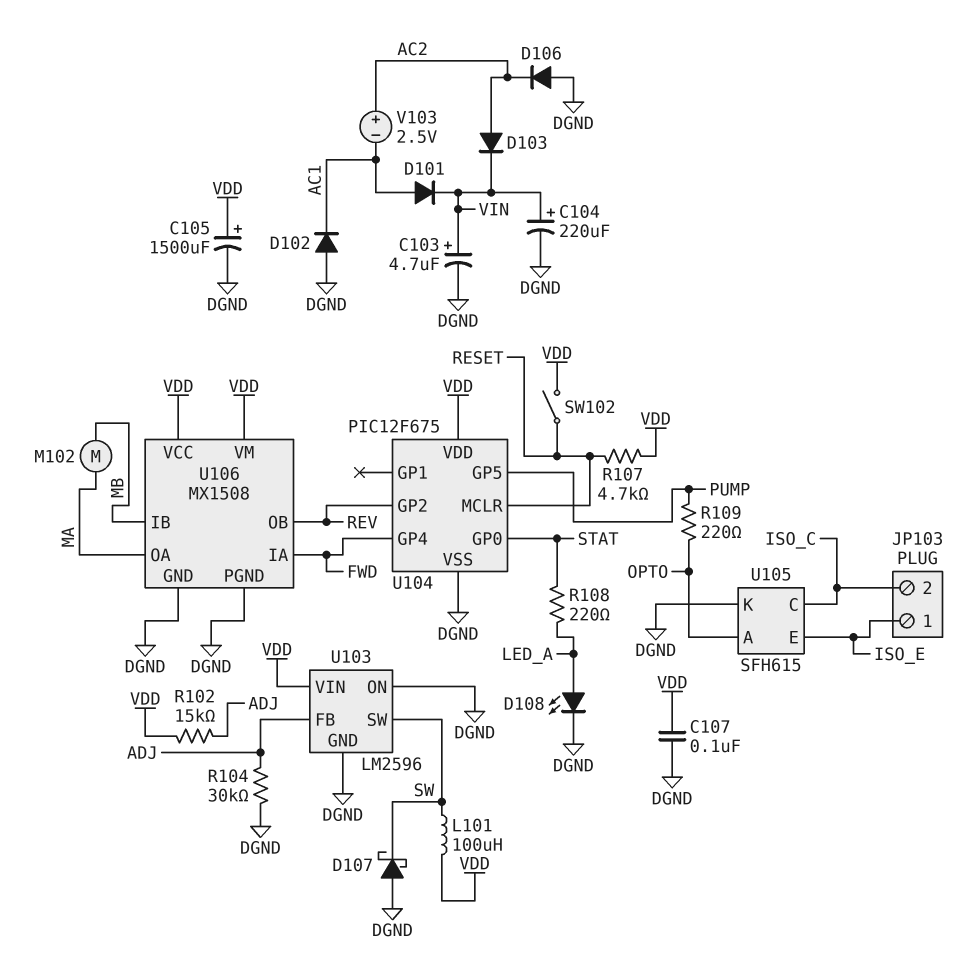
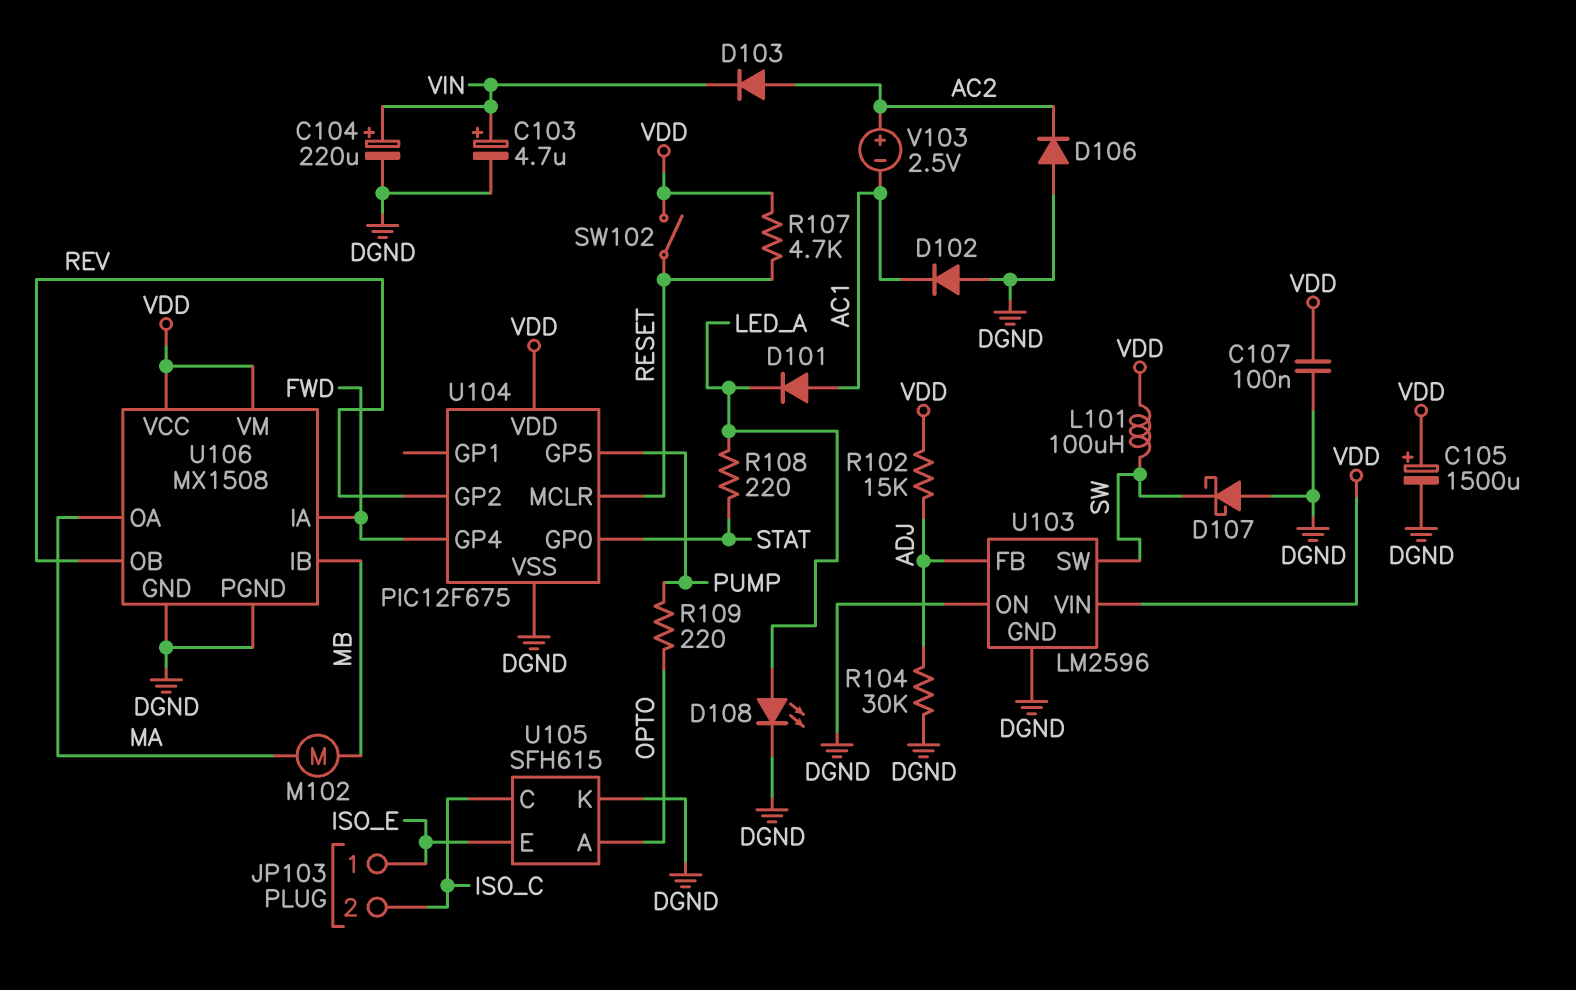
D101: diode (A AC1, K VIN) -> diode (A AC1, K LED_A)

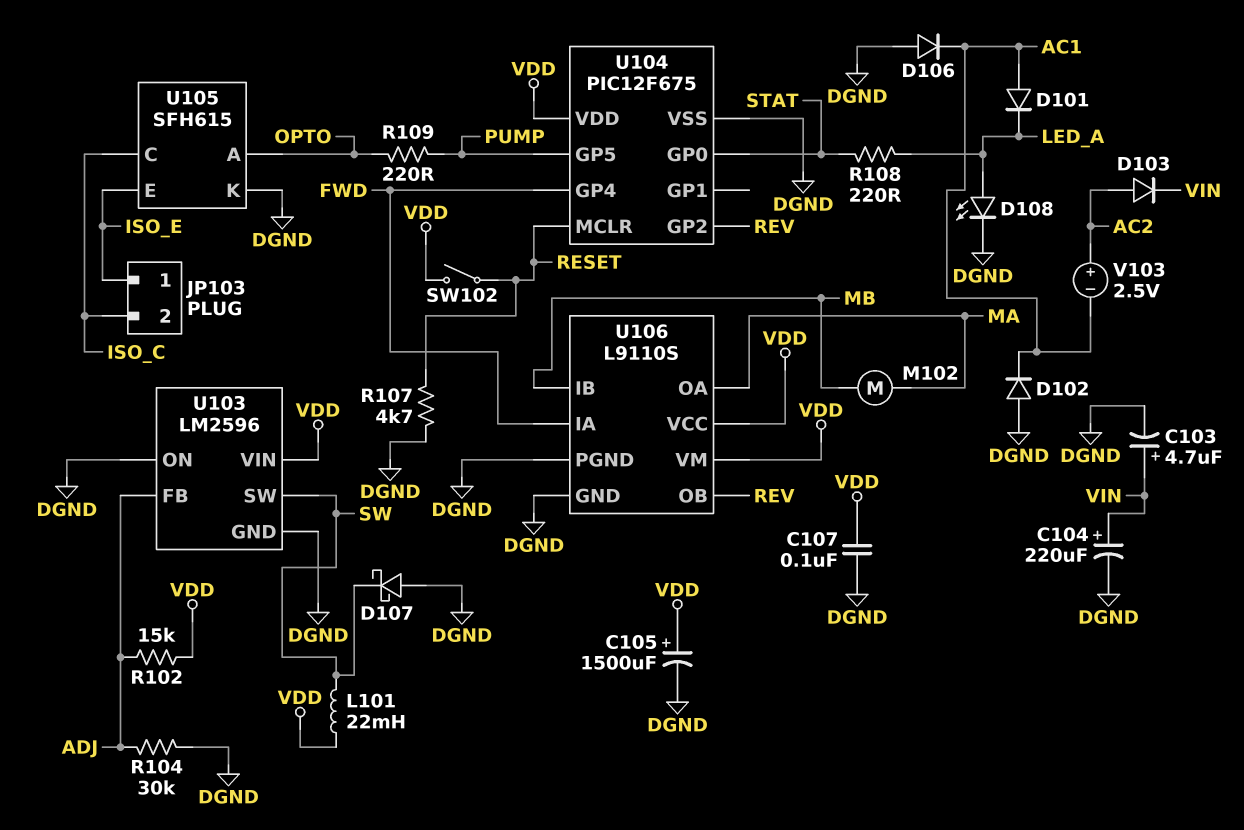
D106: diode (A DGND, K AC2) -> diode (A DGND, K AC1)
L101: 100uH (SW, VDD) -> 22mH (SW, VDD)
R107: 4.7k (RESET, VDD) -> 4.7k (DGND, RESET)
U106: MX1508 -> L9110S

